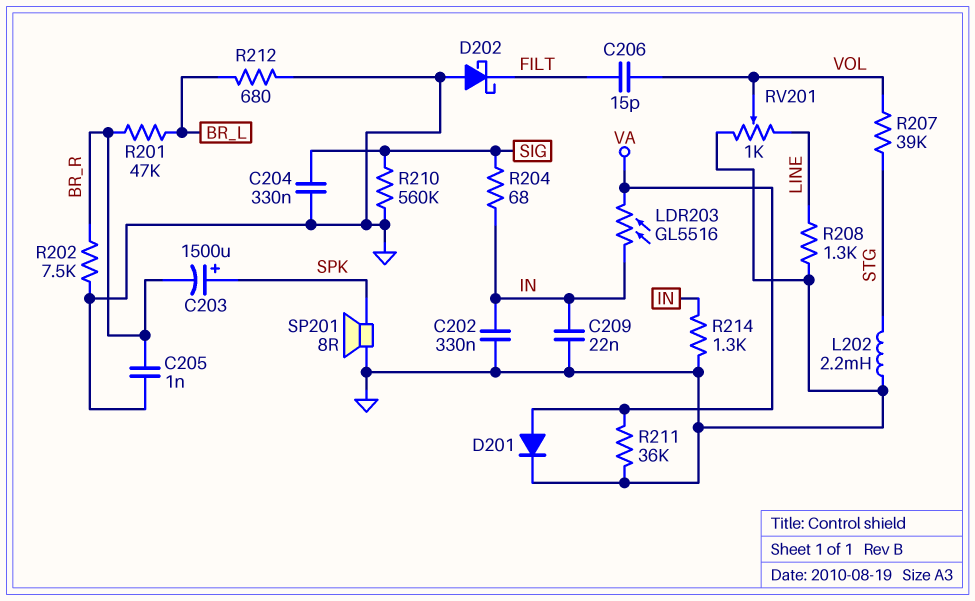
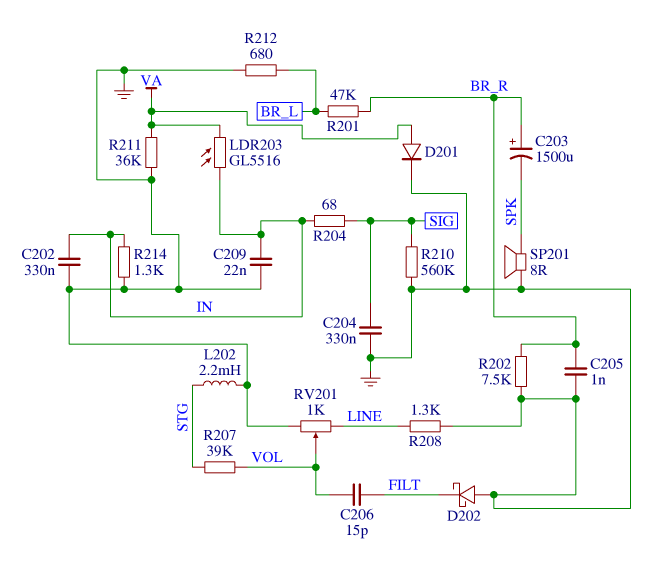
C203: 1500uF (plus SPK, minus BR_R) -> 1500uF (plus BR_R, minus SPK)

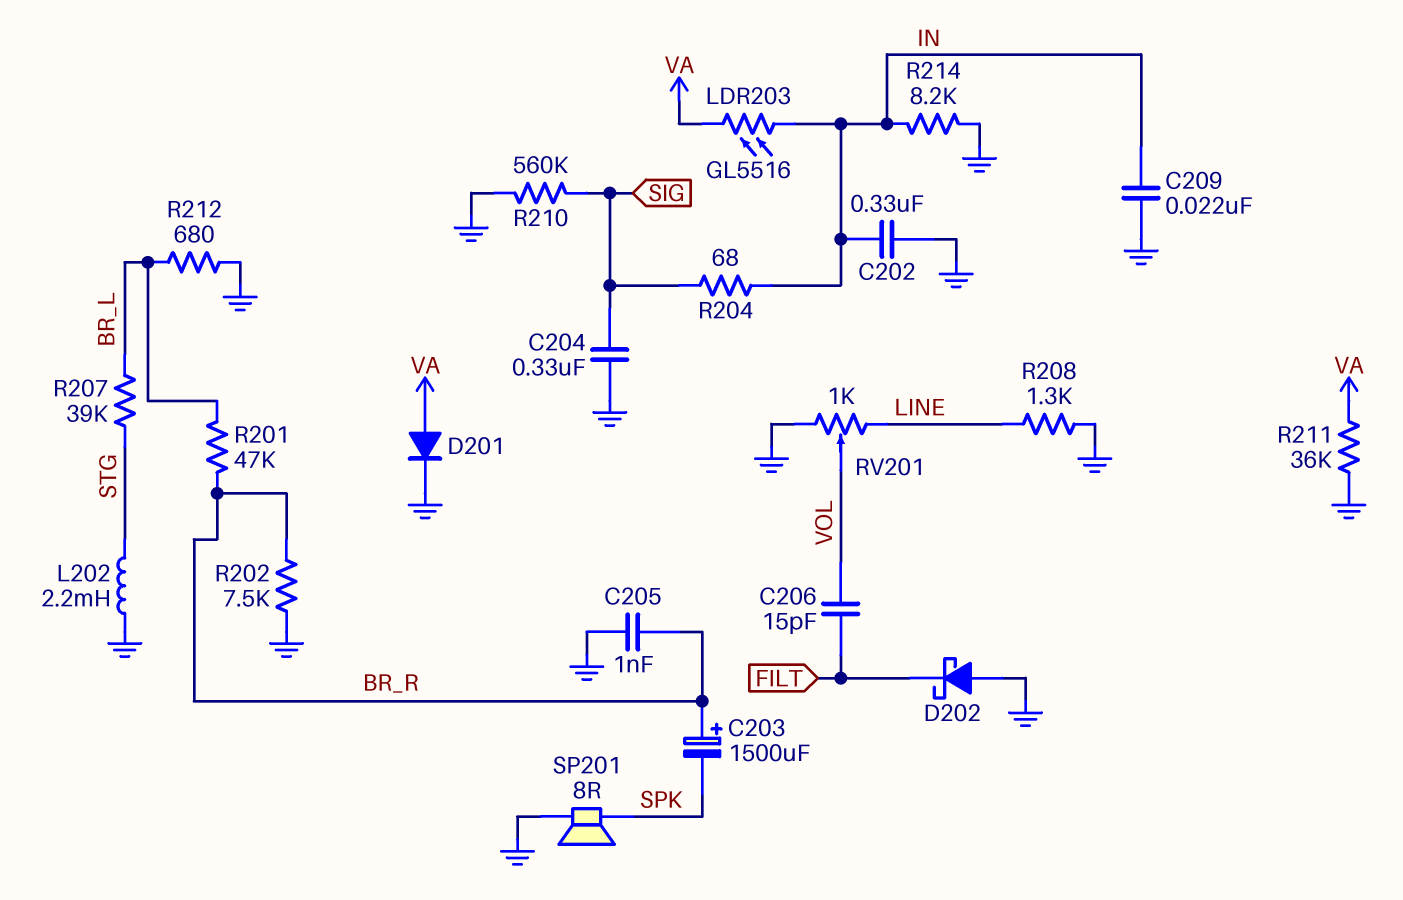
R207: 39k (STG, VOL) -> 39k (BR_L, STG)
R214: 1.3k (GND, IN) -> 8.2k (GND, IN)

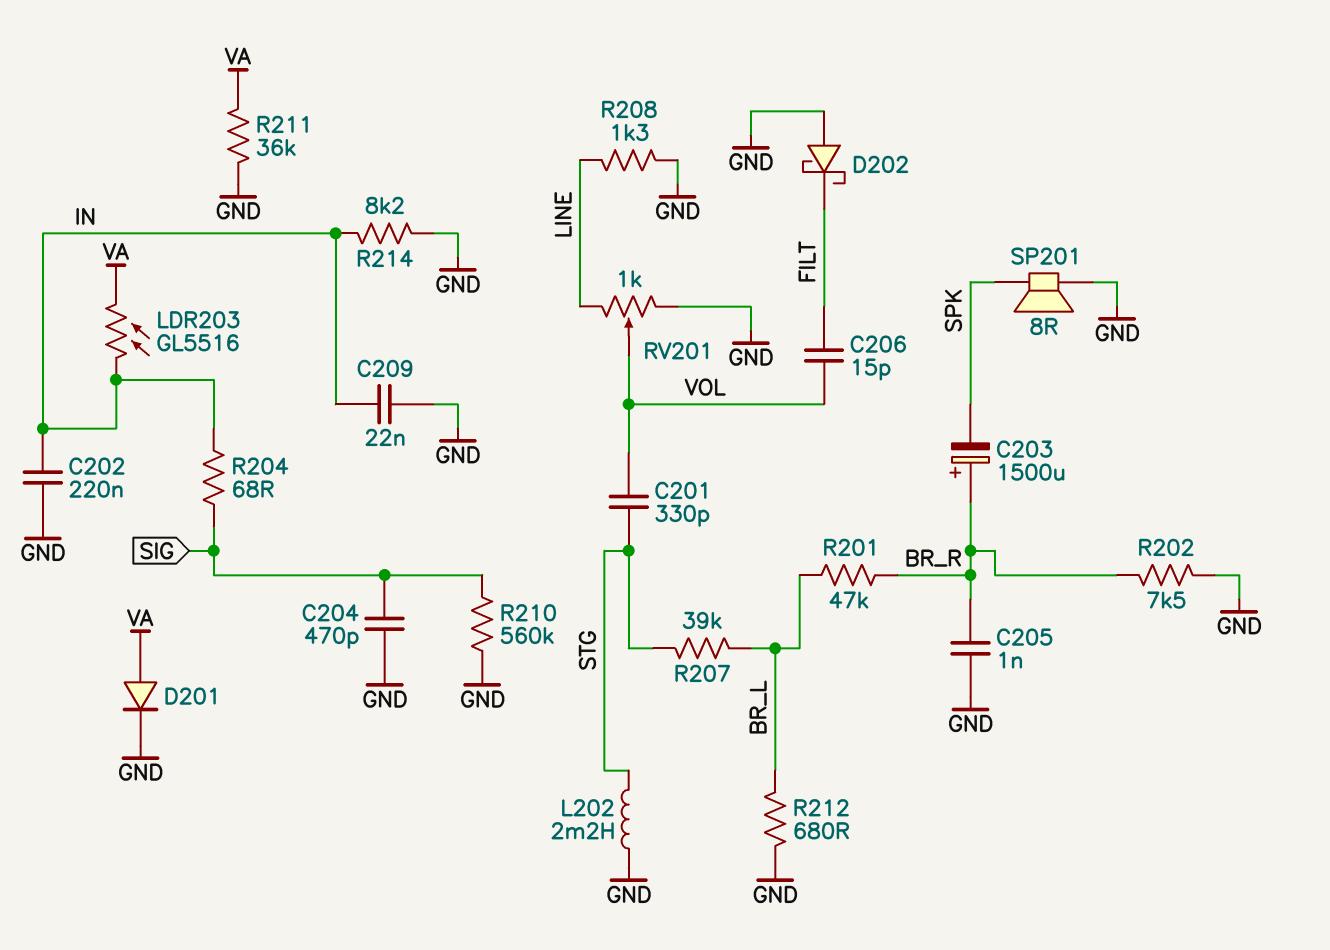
C201: none -> 330pF (STG, VOL)
C202: 330nF (GND, IN) -> 220nF (GND, IN)
C204: 330nF (GND, SIG) -> 470pF (GND, SIG)

